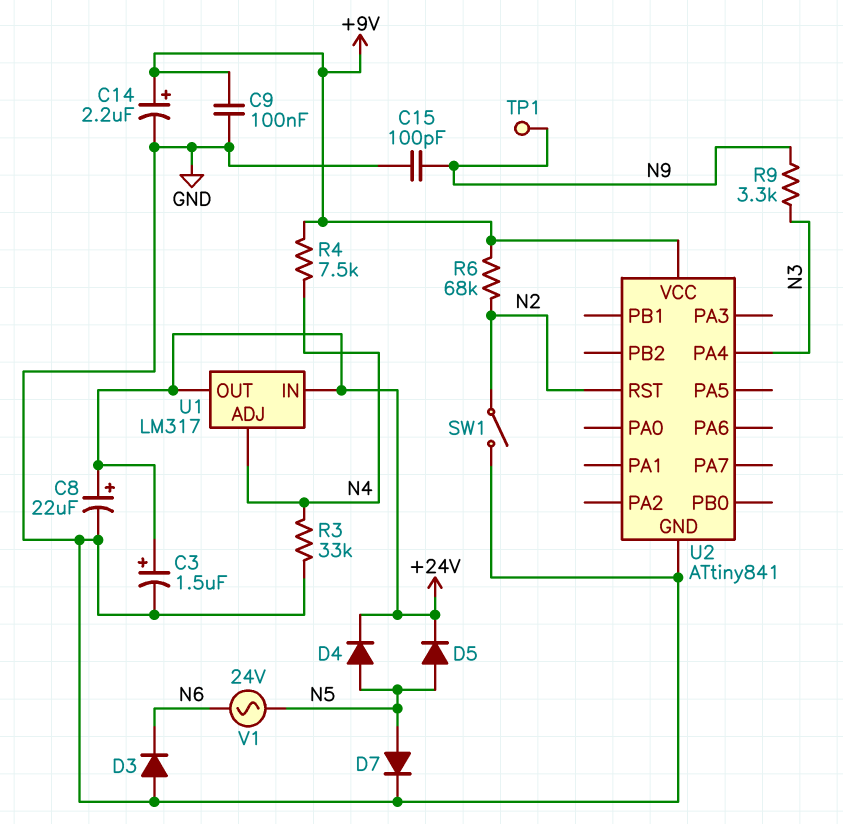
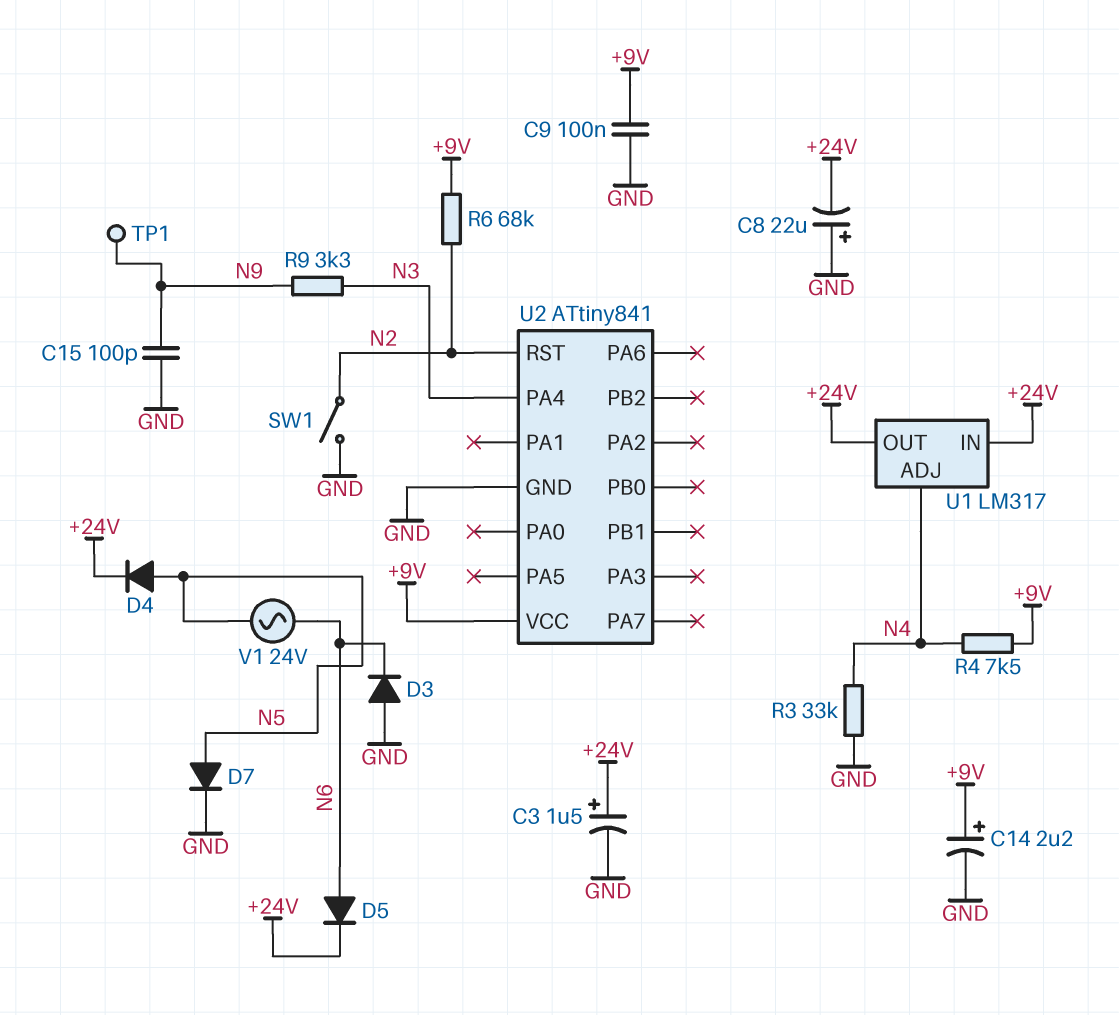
C8: 22uF (plus +24V, minus GND) -> 22uF (plus GND, minus +24V)
D5: diode (A N5, K +24V) -> diode (A N6, K +24V)

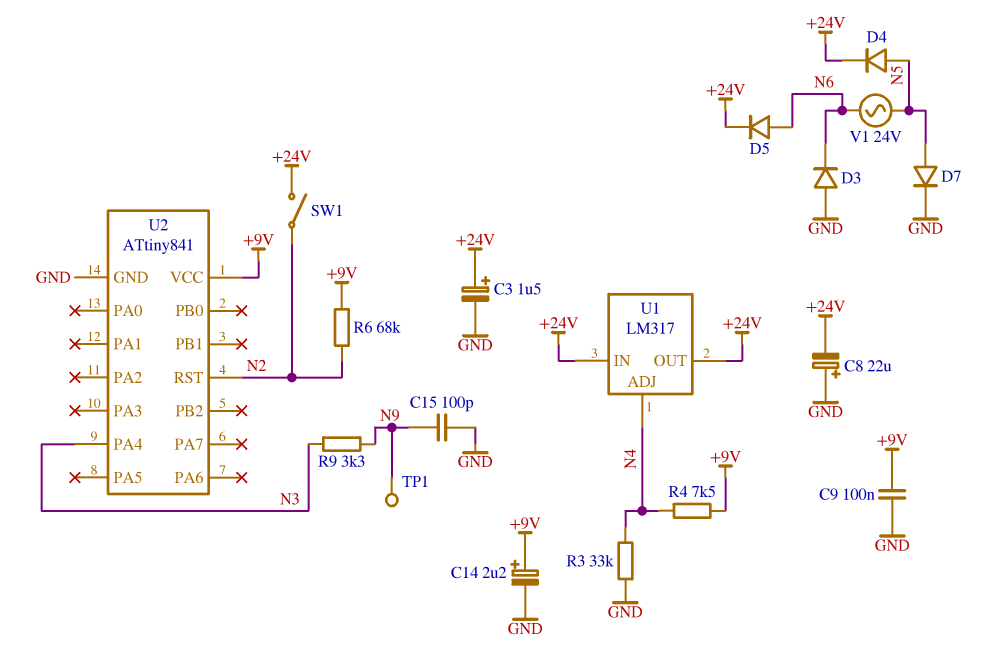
SW1: switch (GND, N2) -> switch (+24V, N2)

